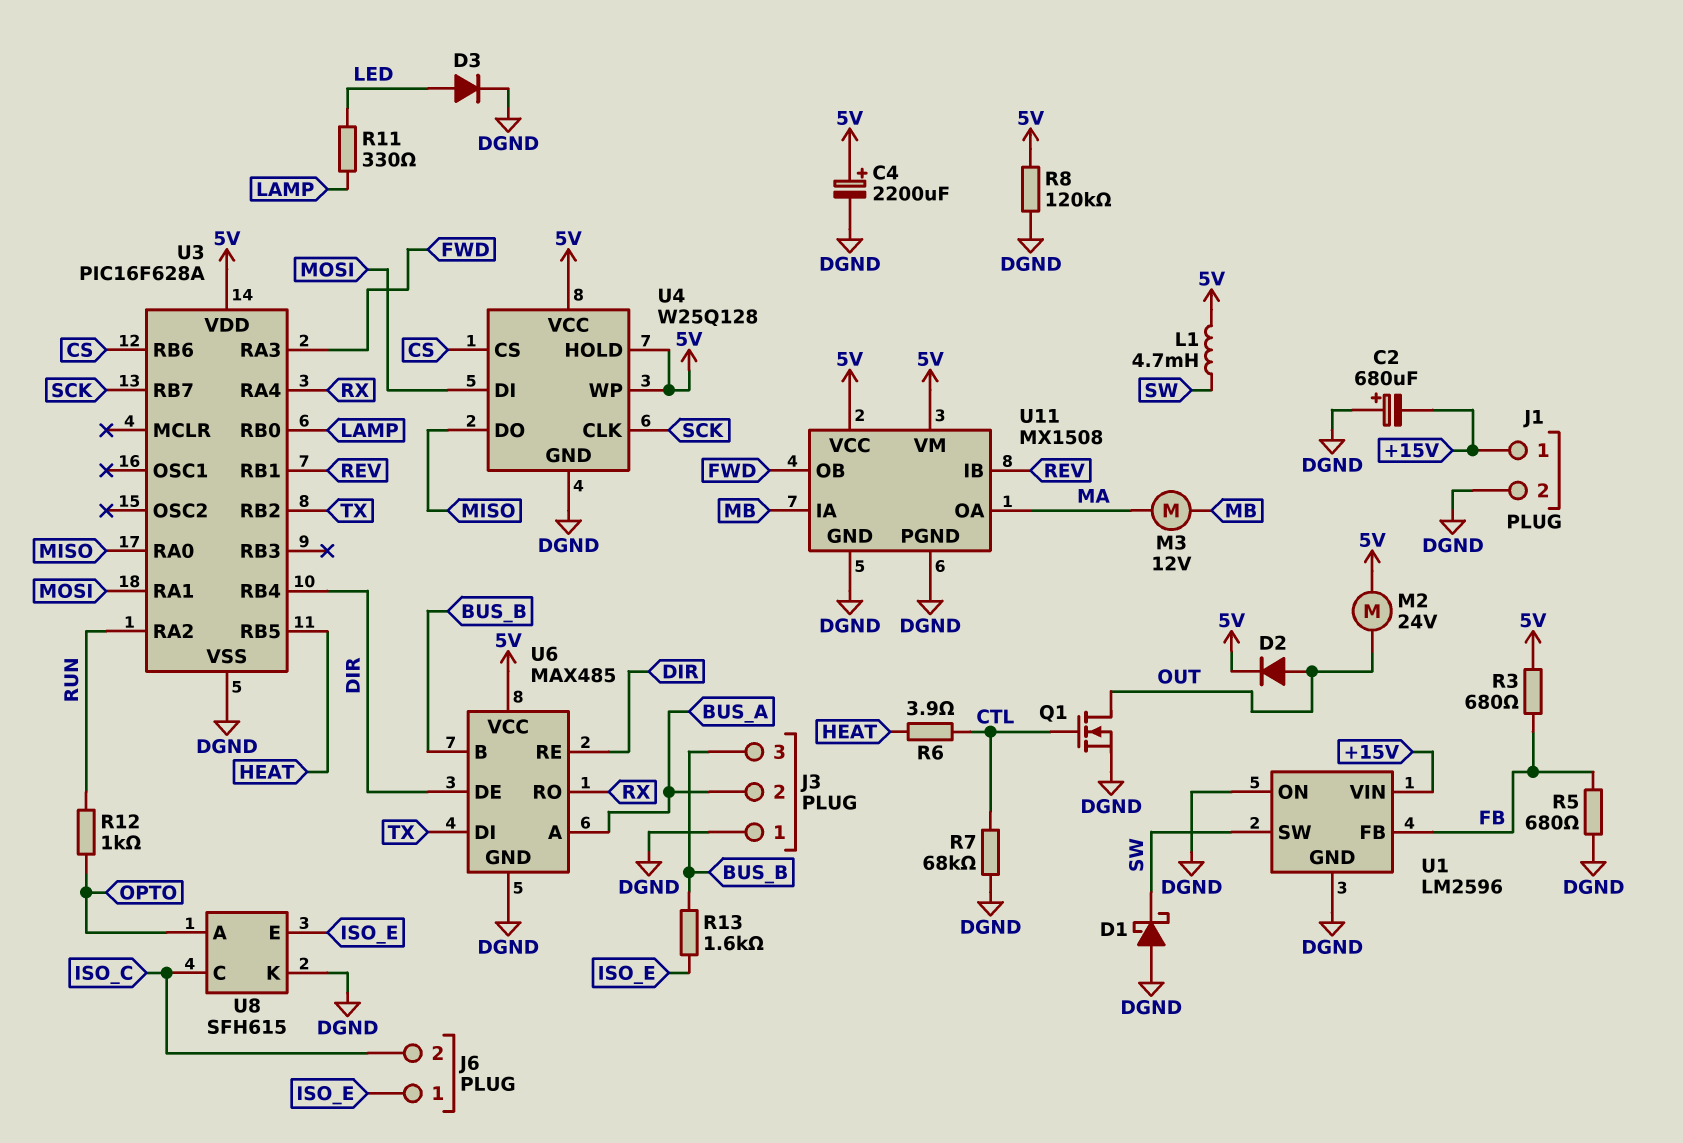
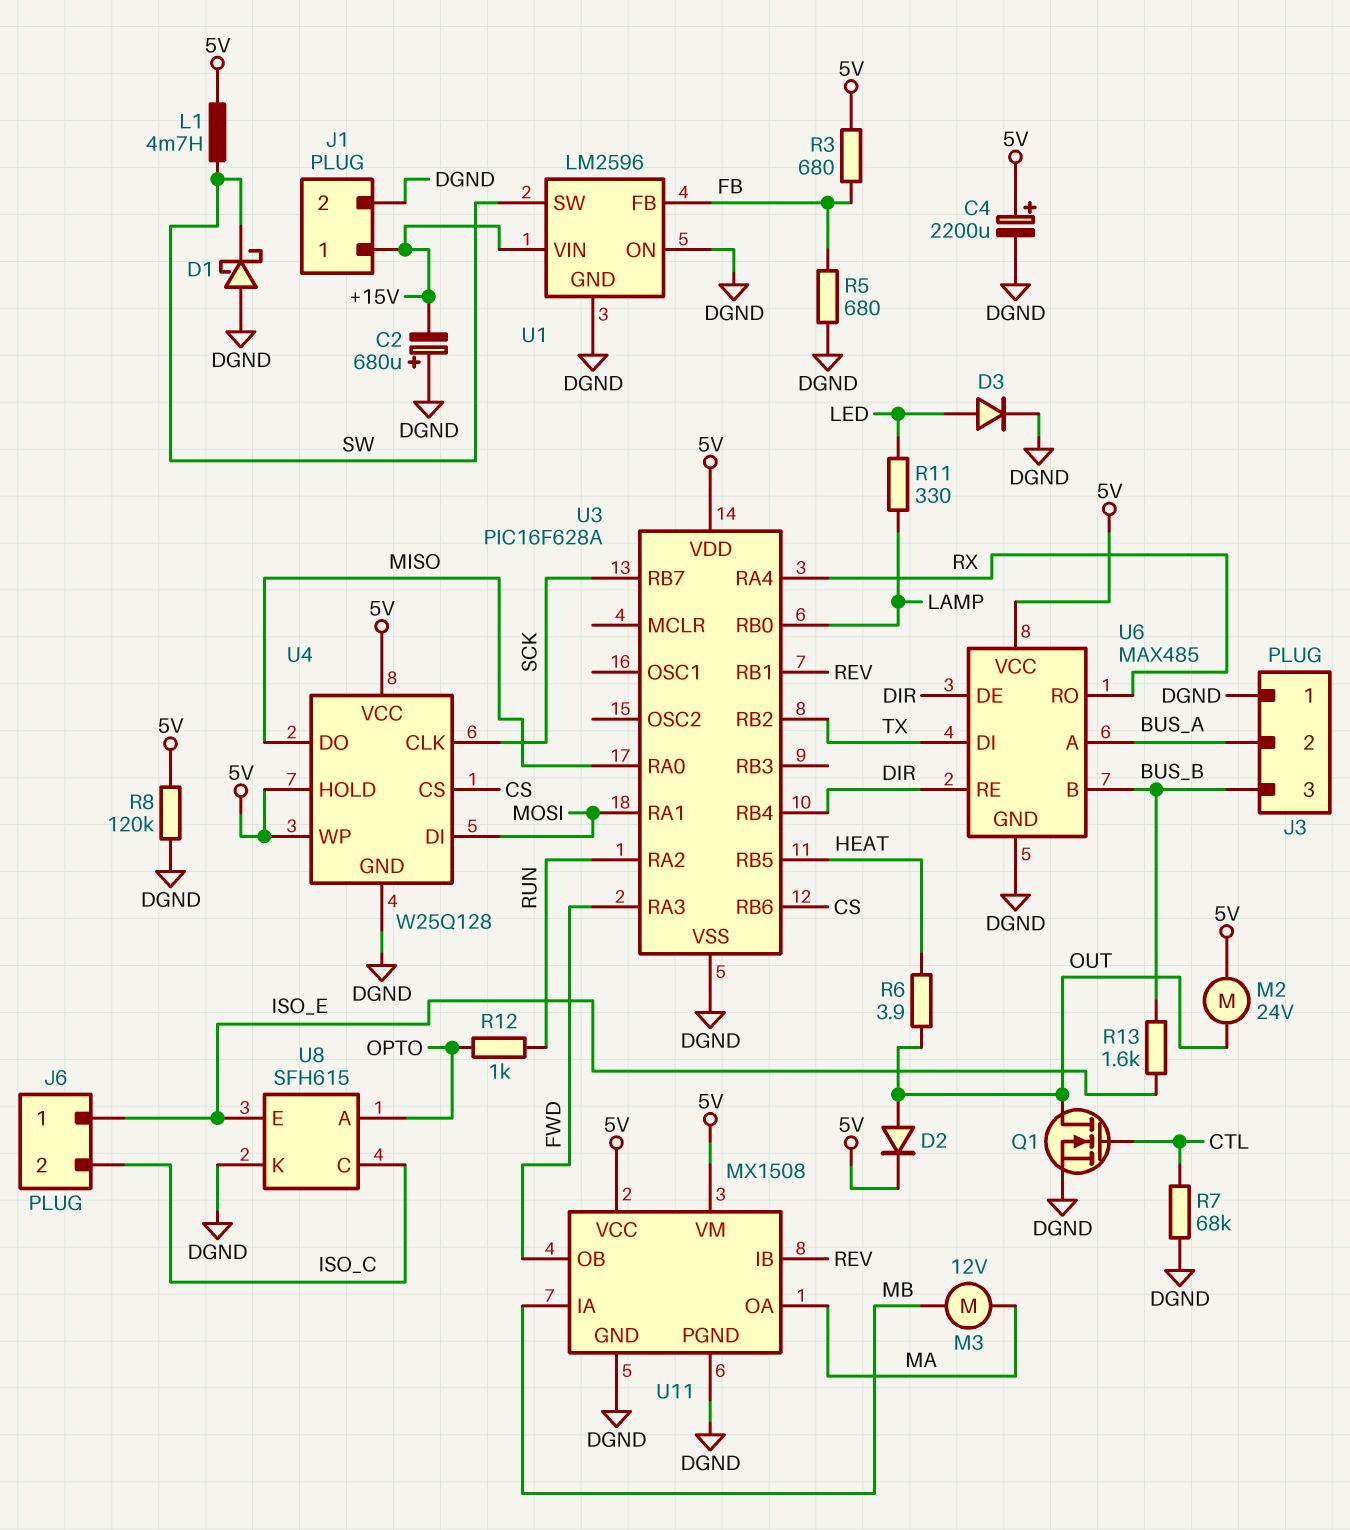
R6: 3.9 (CTL, HEAT) -> 3.9 (HEAT, OUT)

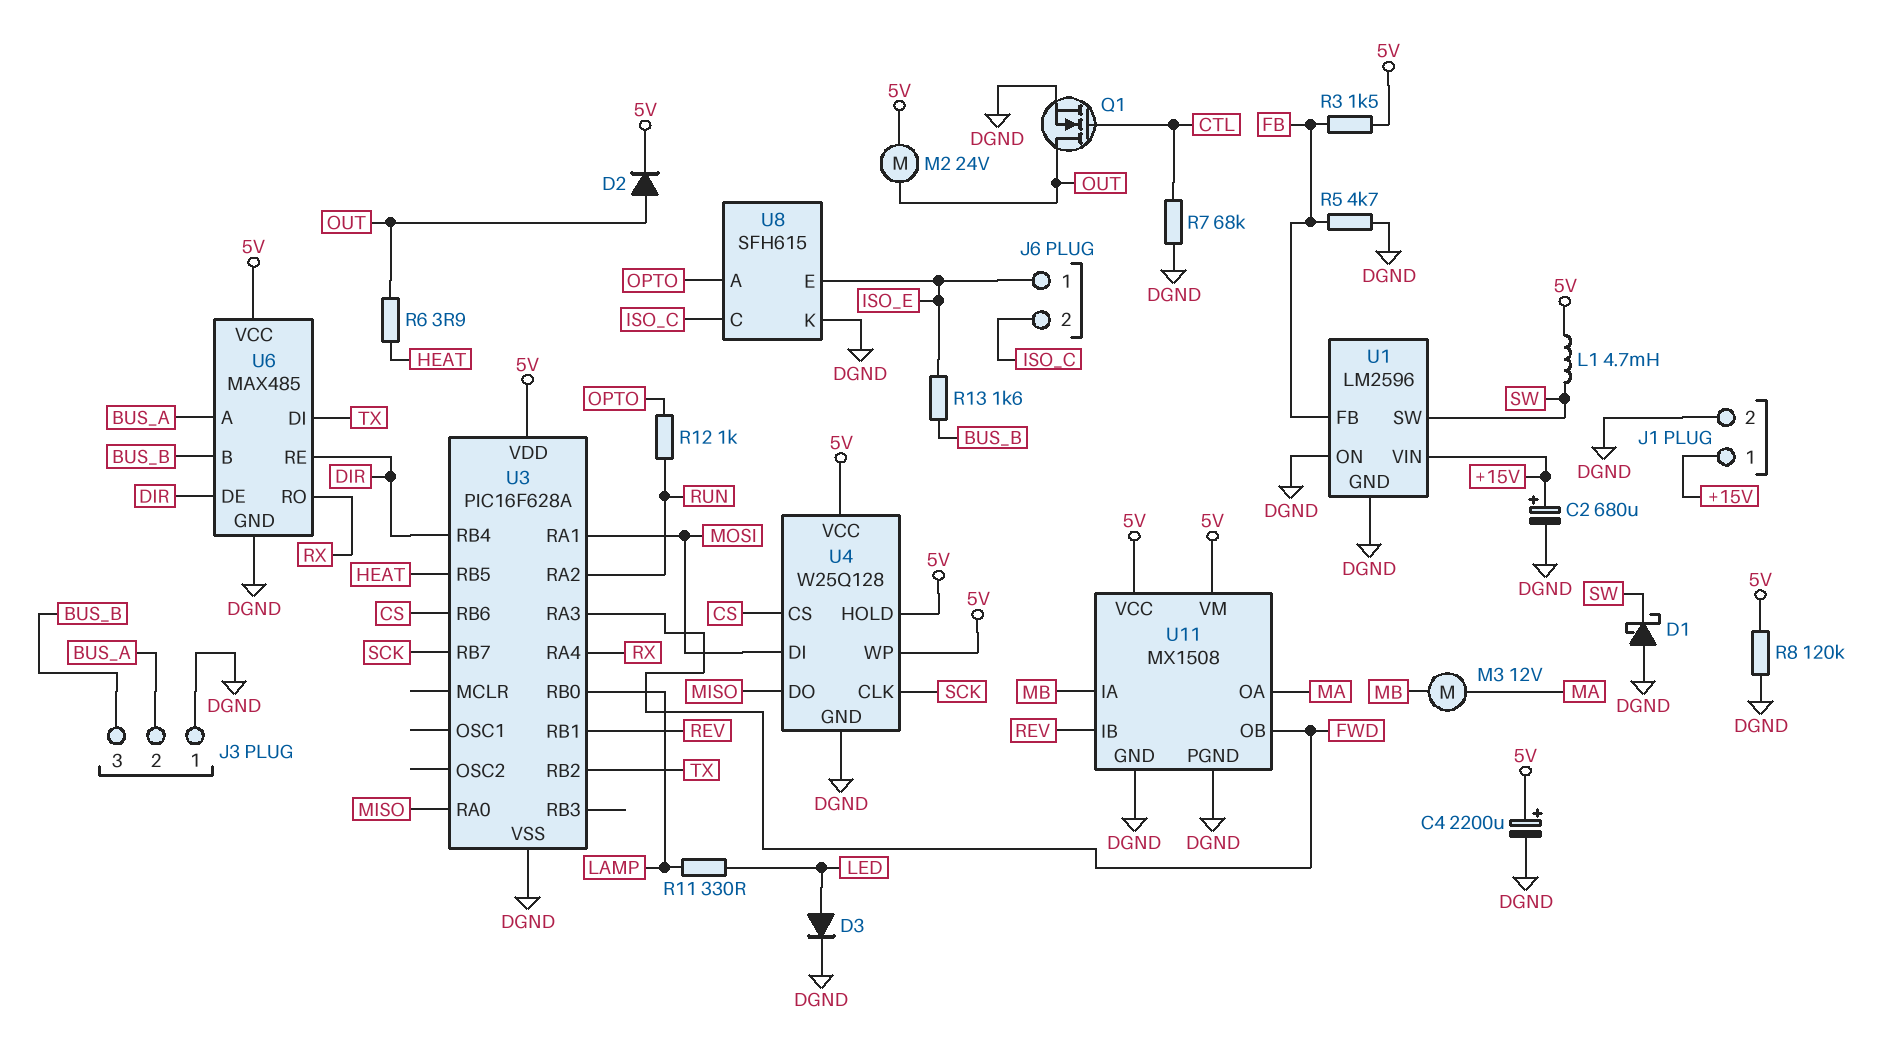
C2: 680uF (plus DGND, minus +15V) -> 680uF (plus +15V, minus DGND)
R3: 680 (5V, FB) -> 1.5k (5V, FB)
R5: 680 (DGND, FB) -> 4.7k (DGND, FB)

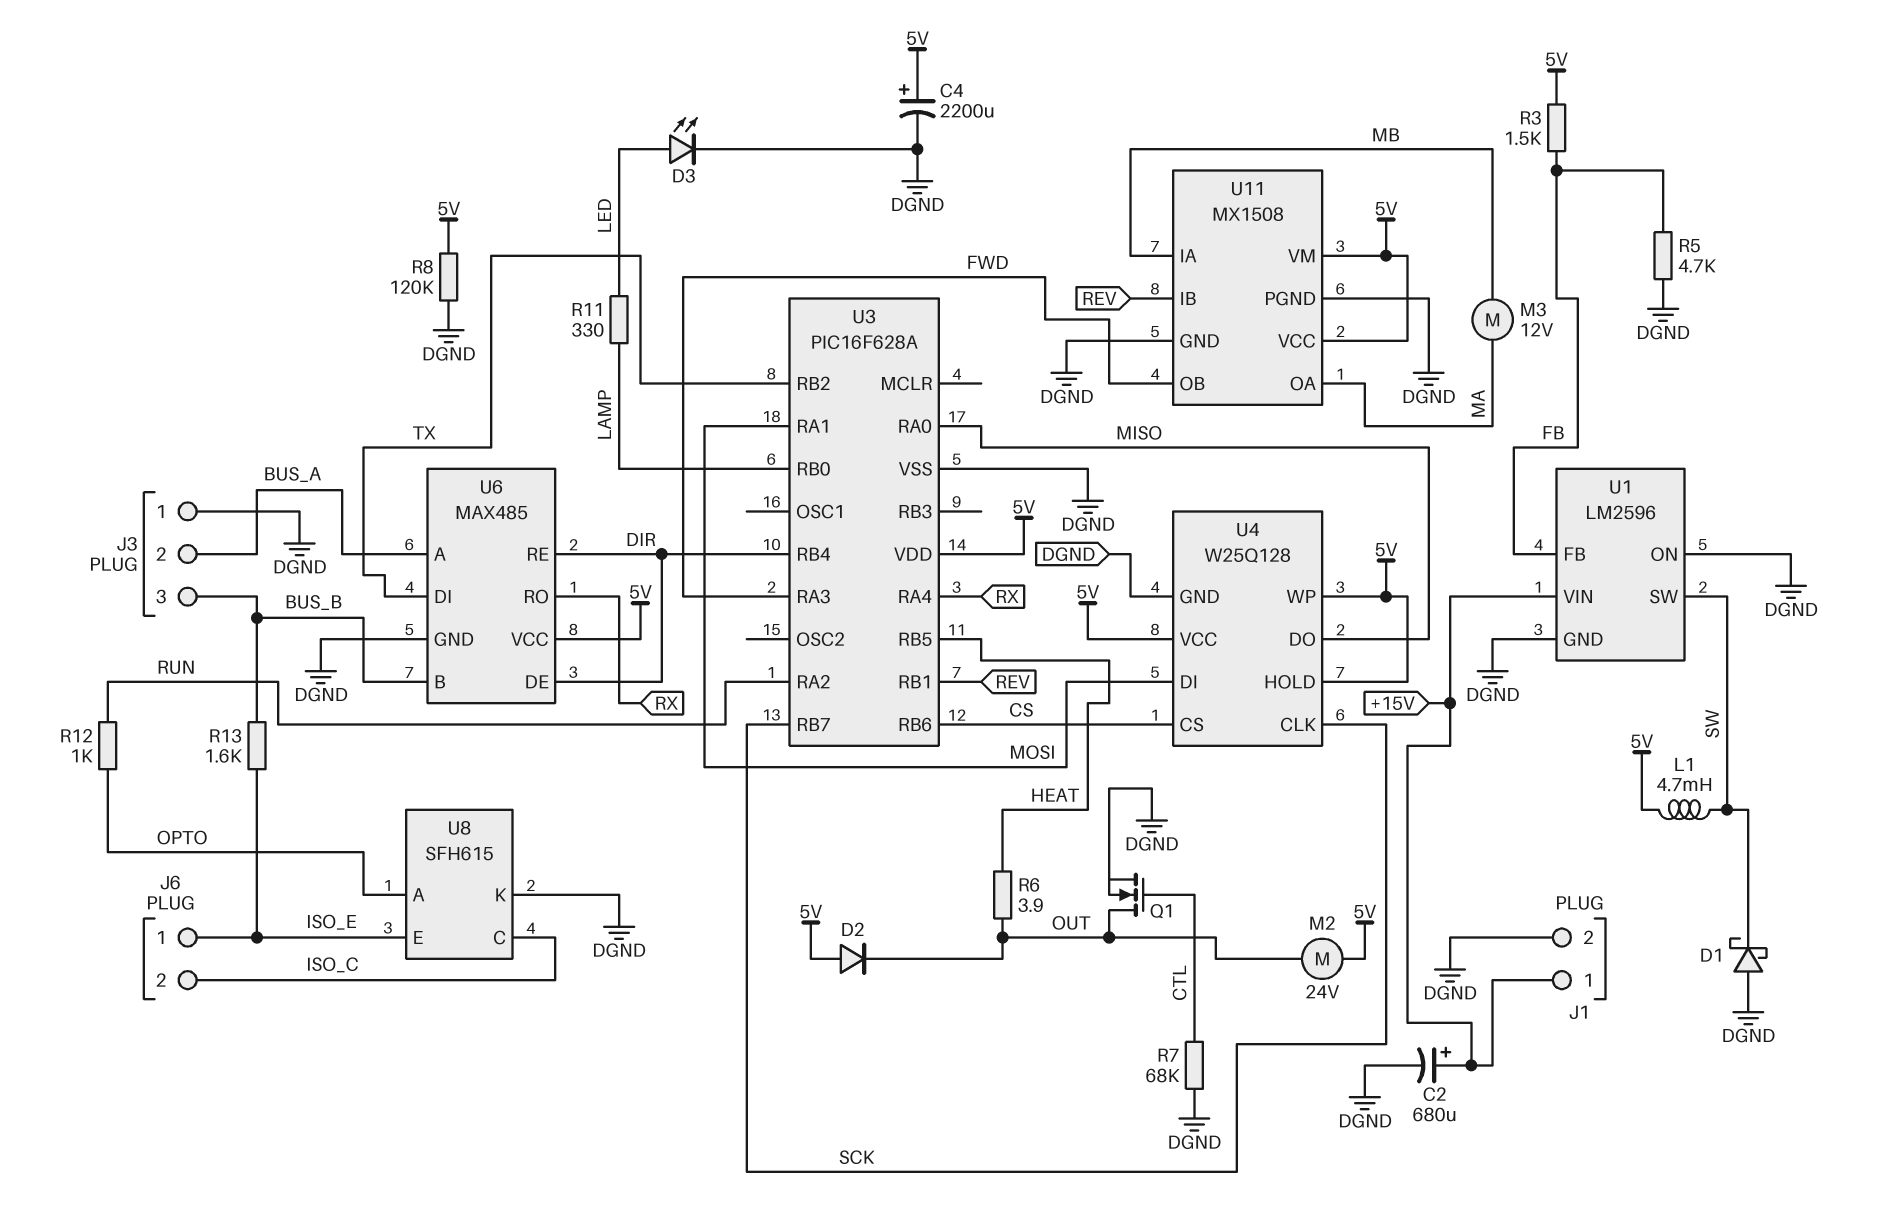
D2: diode (A OUT, K 5V) -> diode (A 5V, K OUT)
D3: diode (A LED, K DGND) -> LED (A LED, K DGND)

